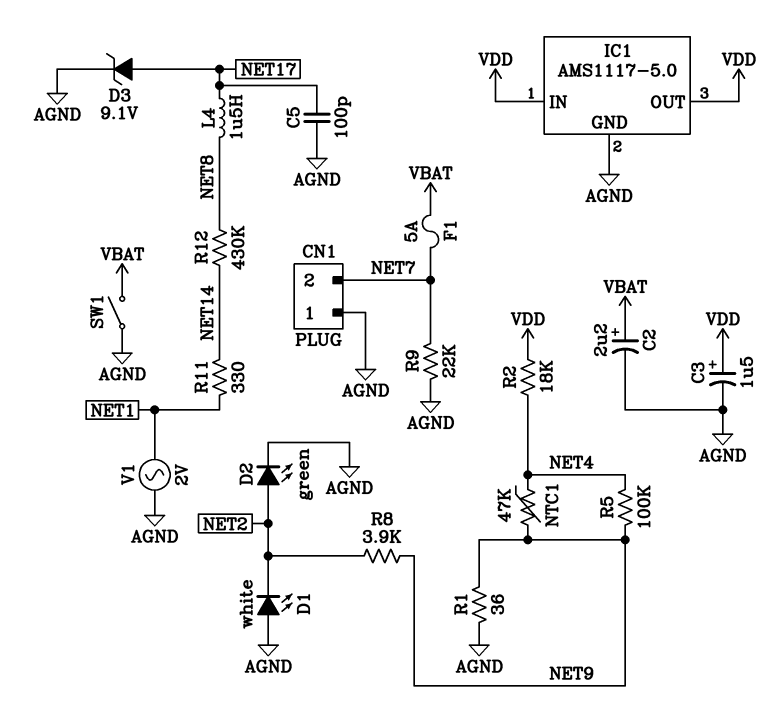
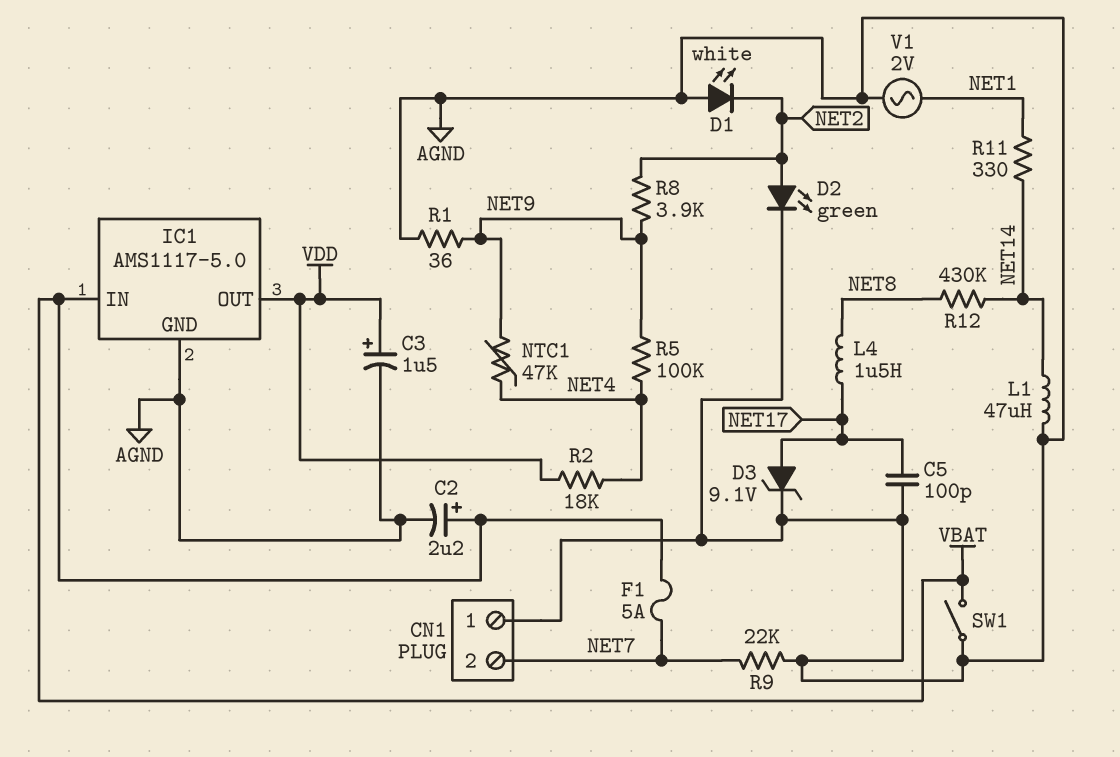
IC1 pin IN: VDD -> VBAT
L1: none -> 47uH (AGND, NET14)

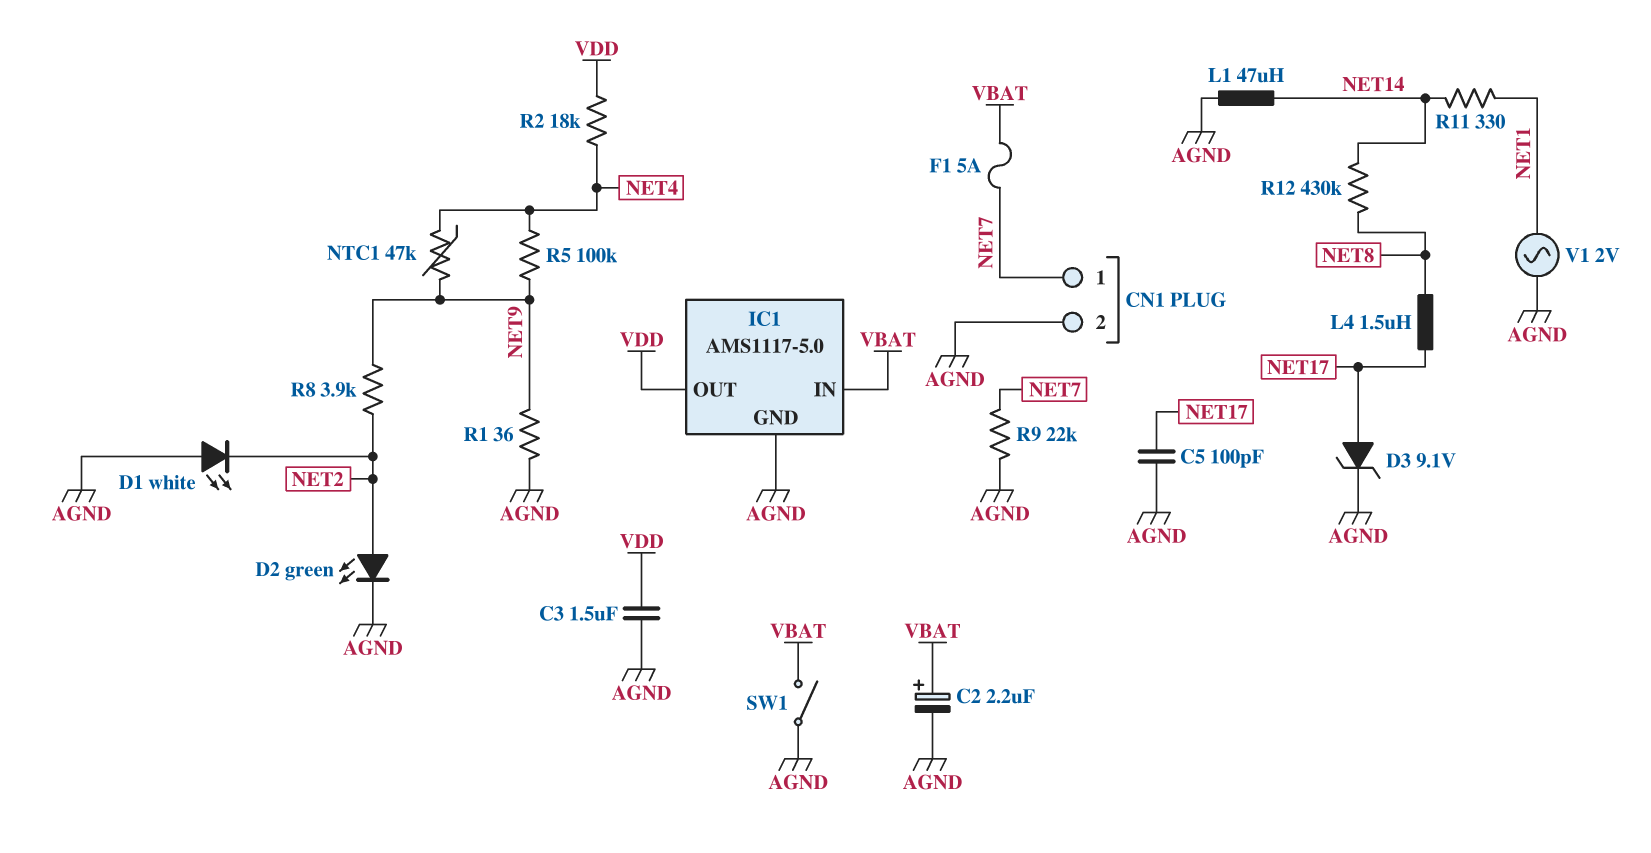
C3: 1.5uF (plus VDD, minus AGND) -> 1.5uF (AGND, VDD)
CN1 pin 1: AGND -> NET7
CN1 pin 2: NET7 -> AGND

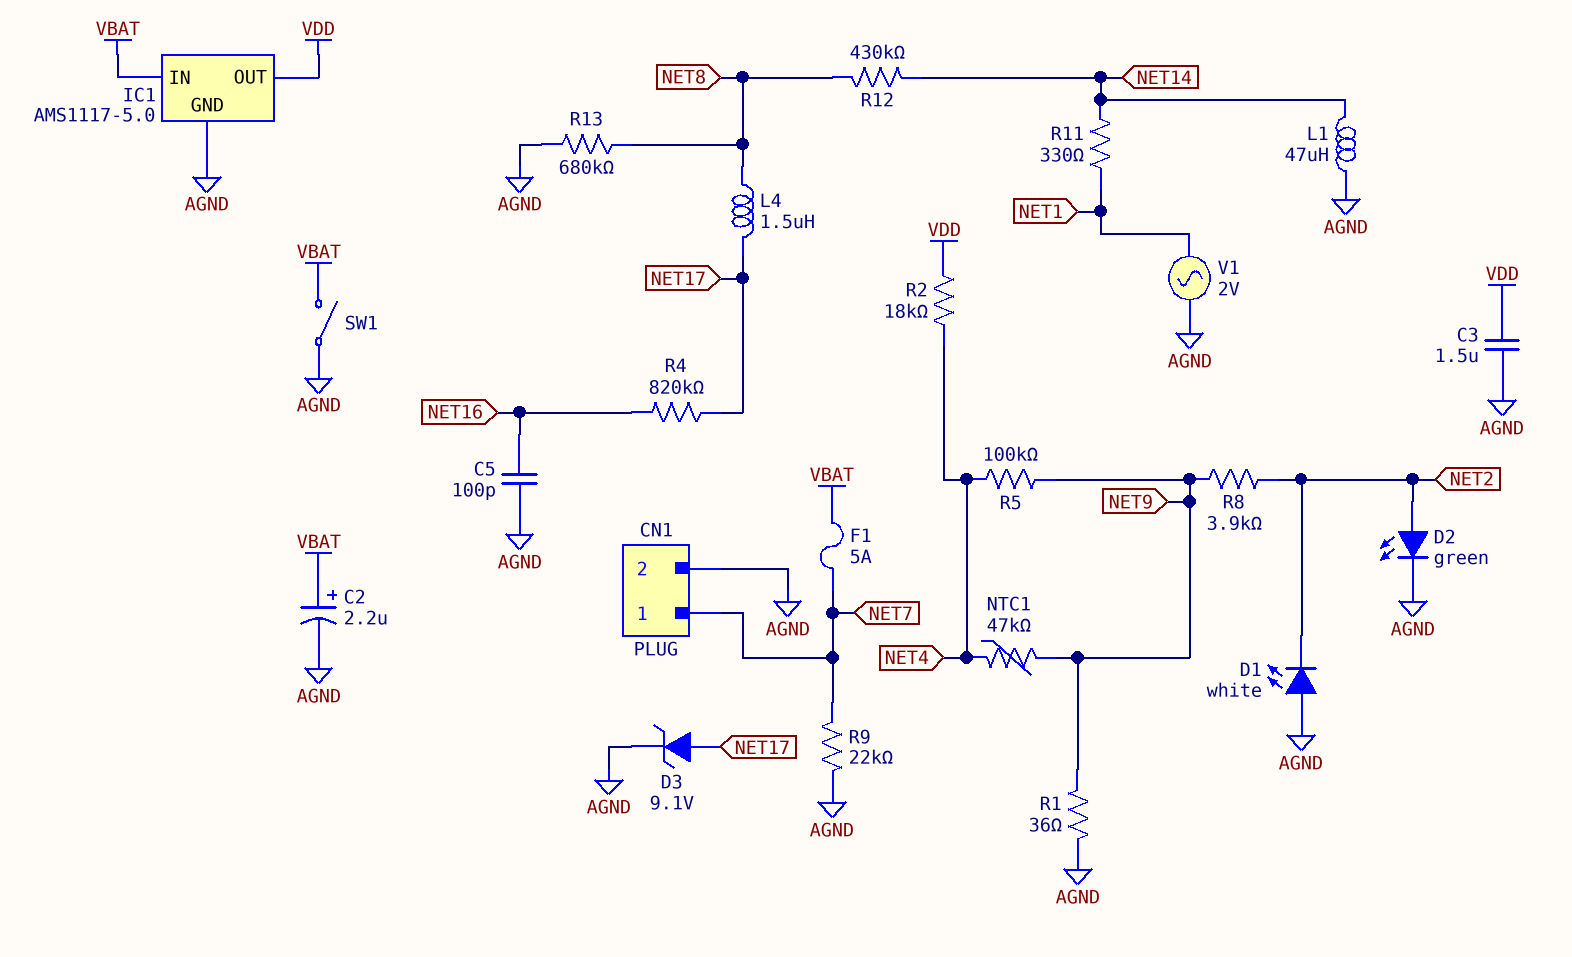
C5: 100pF (AGND, NET17) -> 100pF (AGND, NET16)
R4: none -> 820k (NET16, NET17)
R13: none -> 680k (AGND, NET8)

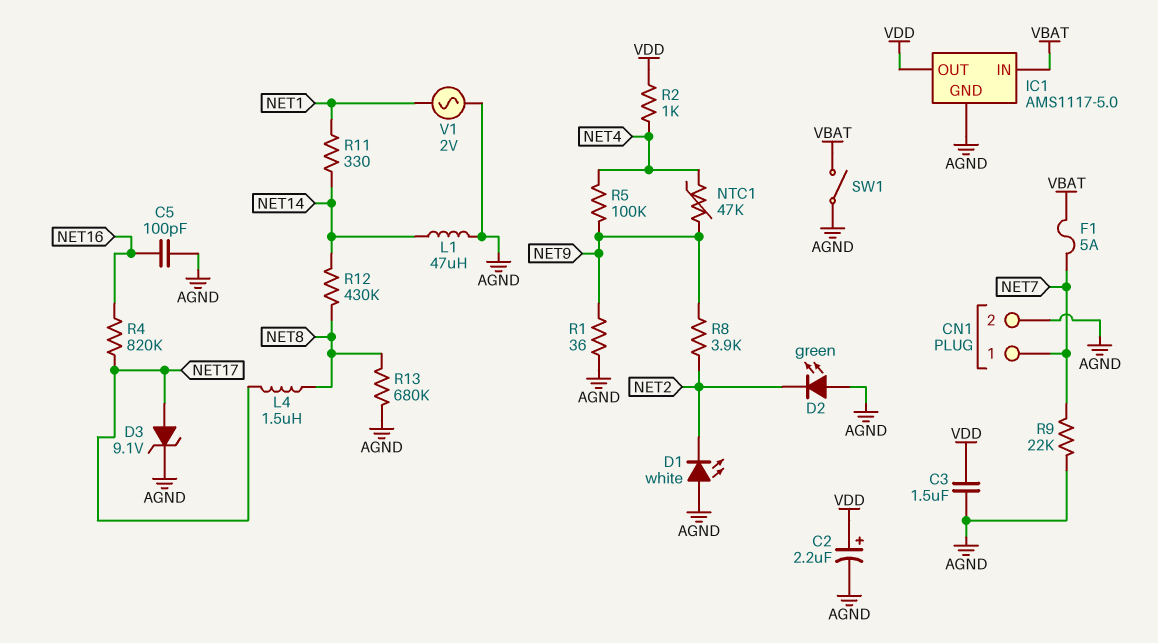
C2: 2.2uF (plus VBAT, minus AGND) -> 2.2uF (plus VDD, minus AGND)
D2: LED green (A NET2, K AGND) -> LED green (A AGND, K NET2)
R2: 18k (NET4, VDD) -> 1k (NET4, VDD)

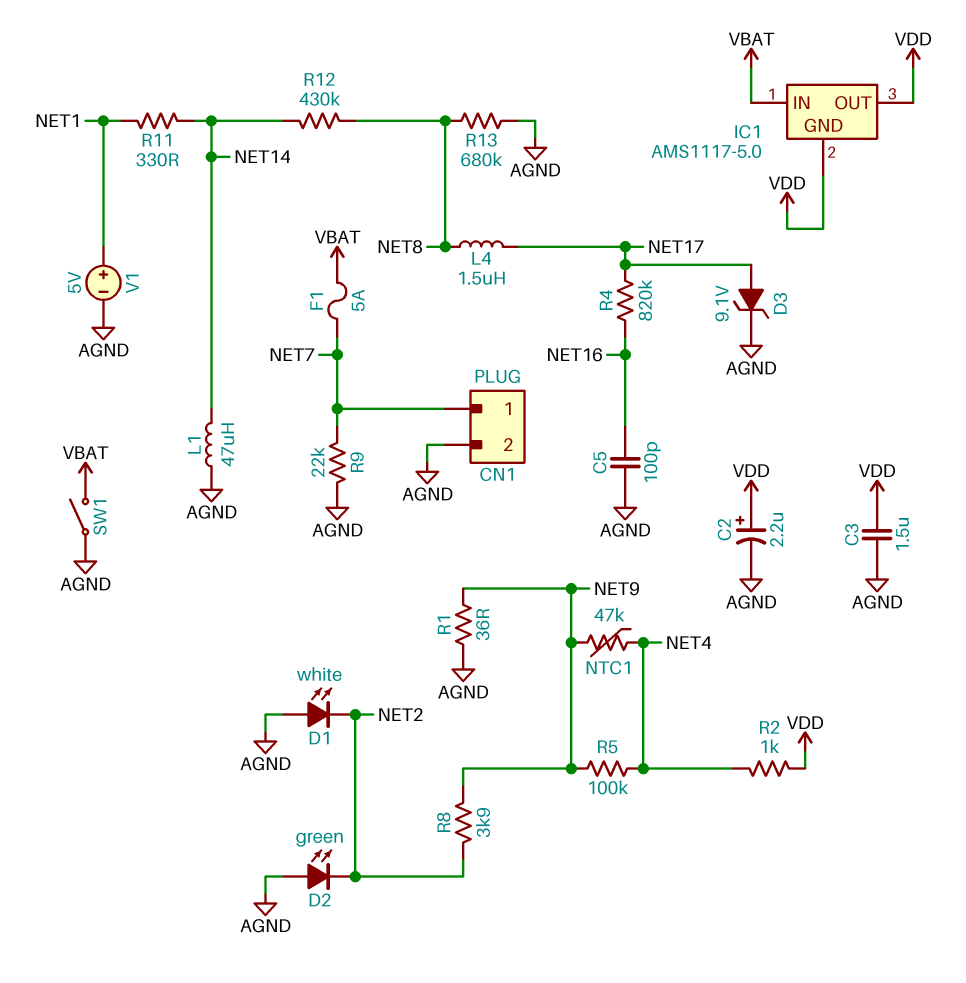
IC1 pin GND: AGND -> VDD
V1: AC 2V (AGND, NET1) -> 5V (plus NET1, minus AGND)

